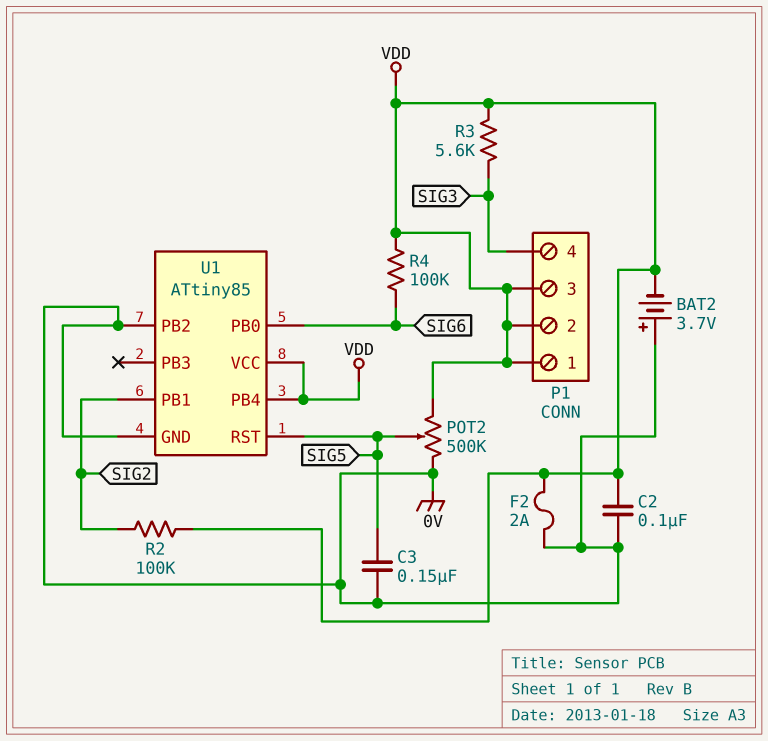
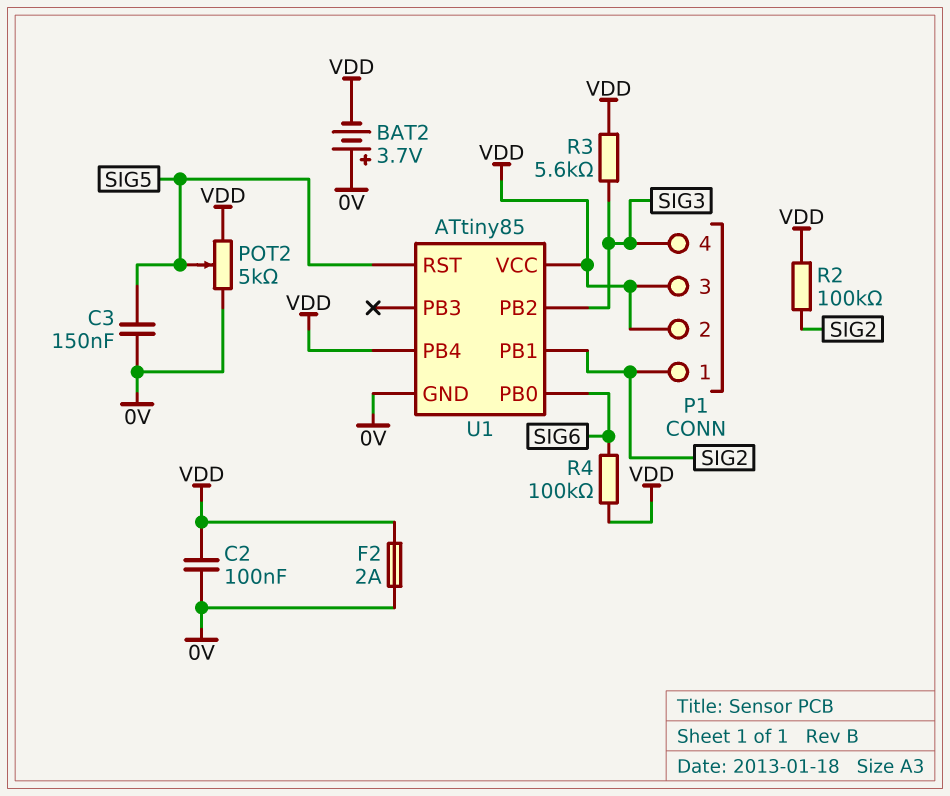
P1 pin 1: VDD -> SIG2
POT2: 500k (0V, VDD, wiper SIG5) -> 5k (0V, VDD, wiper SIG5)
U1 pin PB2: 0V -> SIG3

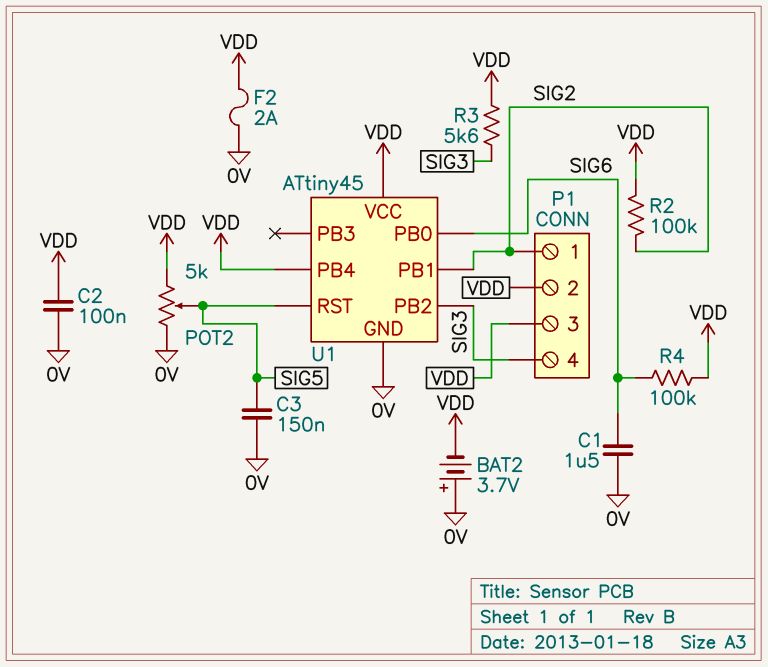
C1: none -> 1.5uF (0V, SIG6)
U1: ATtiny85 -> ATtiny45

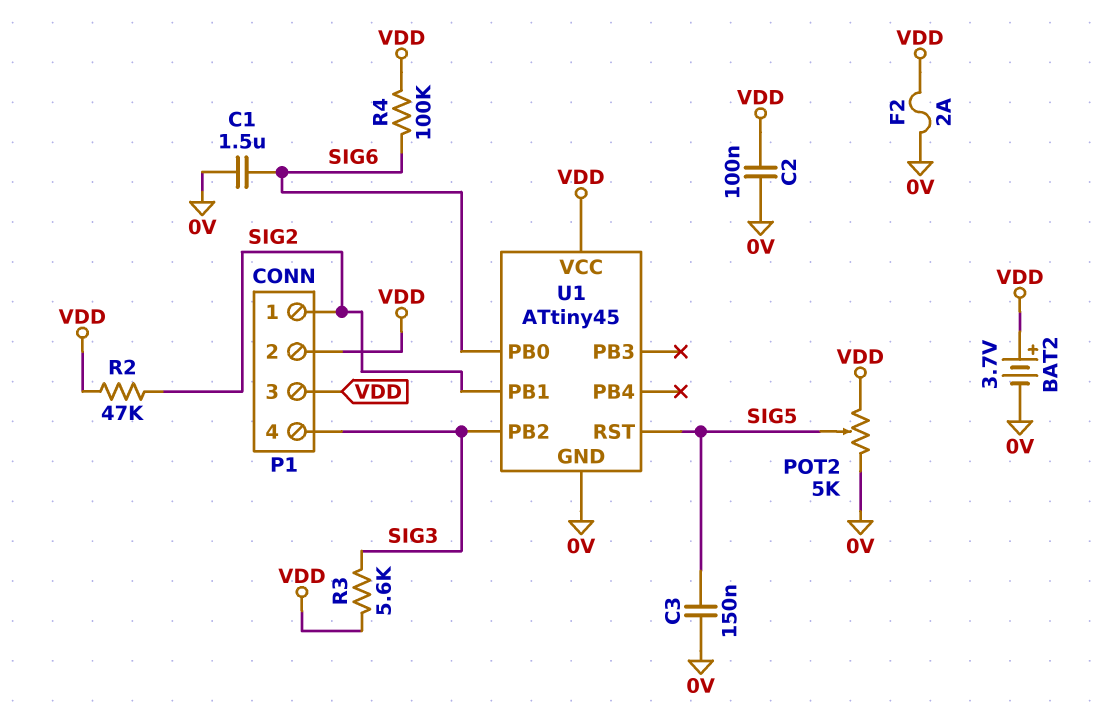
BAT2: 3.7V (plus 0V, minus VDD) -> 3.7V (plus VDD, minus 0V)
R2: 100k (SIG2, VDD) -> 47k (SIG2, VDD)
U1 pin PB4: VDD -> none

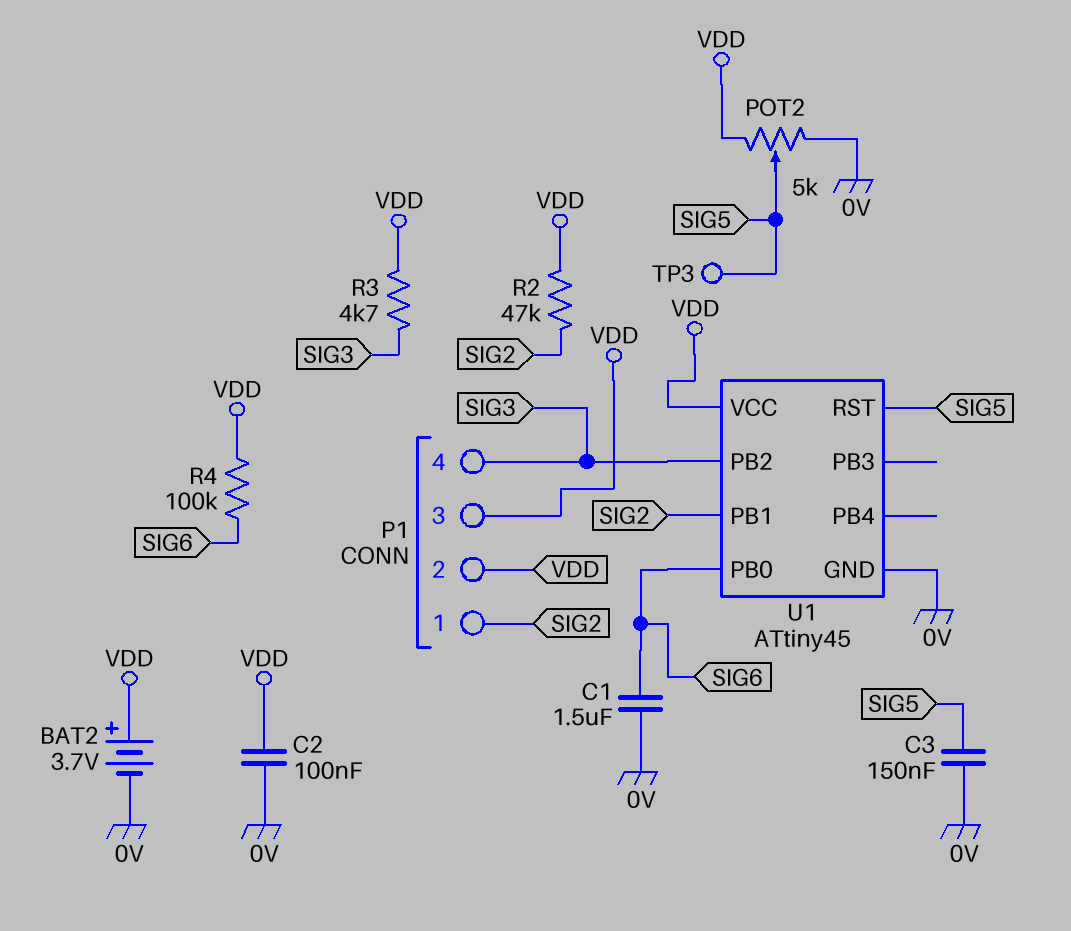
F2: 2A (0V, VDD) -> none
R3: 5.6k (SIG3, VDD) -> 4.7k (SIG3, VDD)
TP3: none -> test point (SIG5)

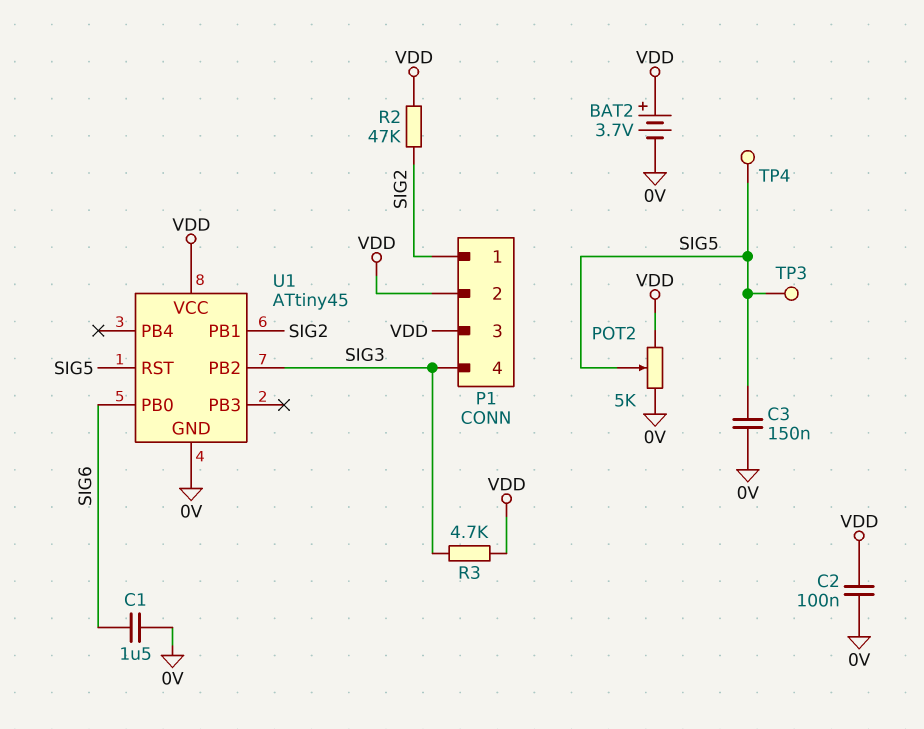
R4: 100k (SIG6, VDD) -> none
TP4: none -> test point (SIG5)

